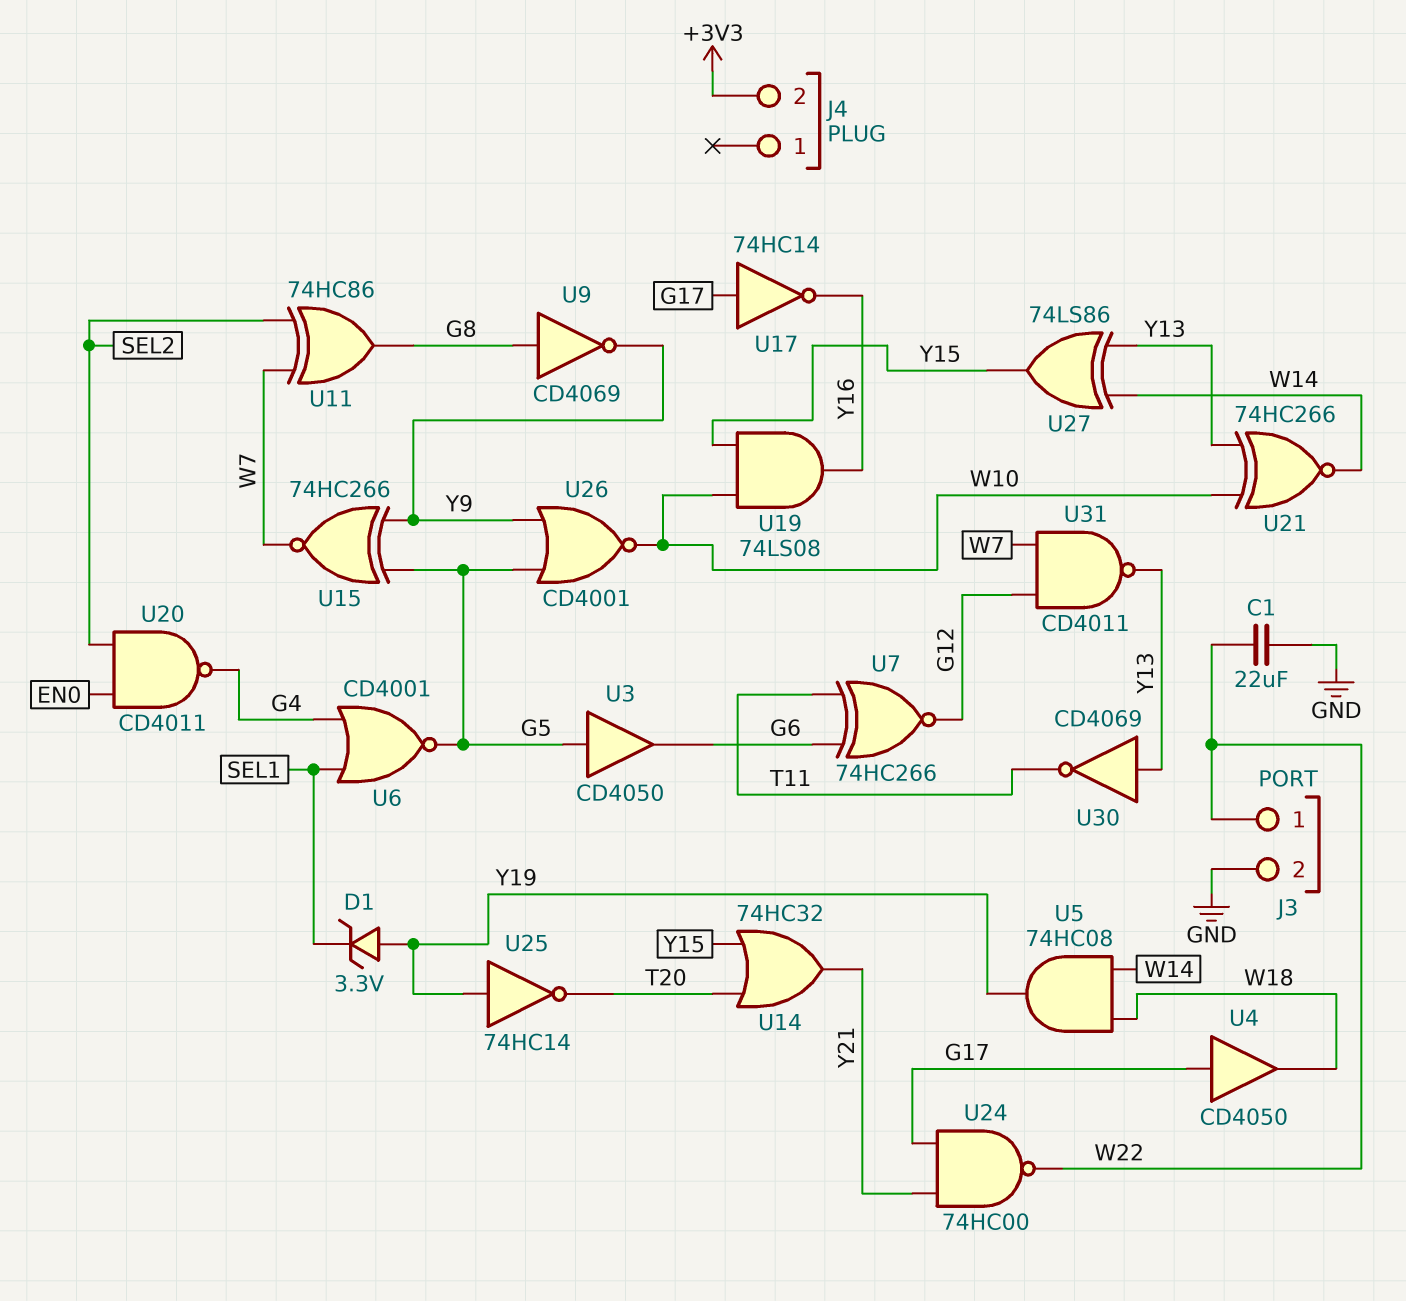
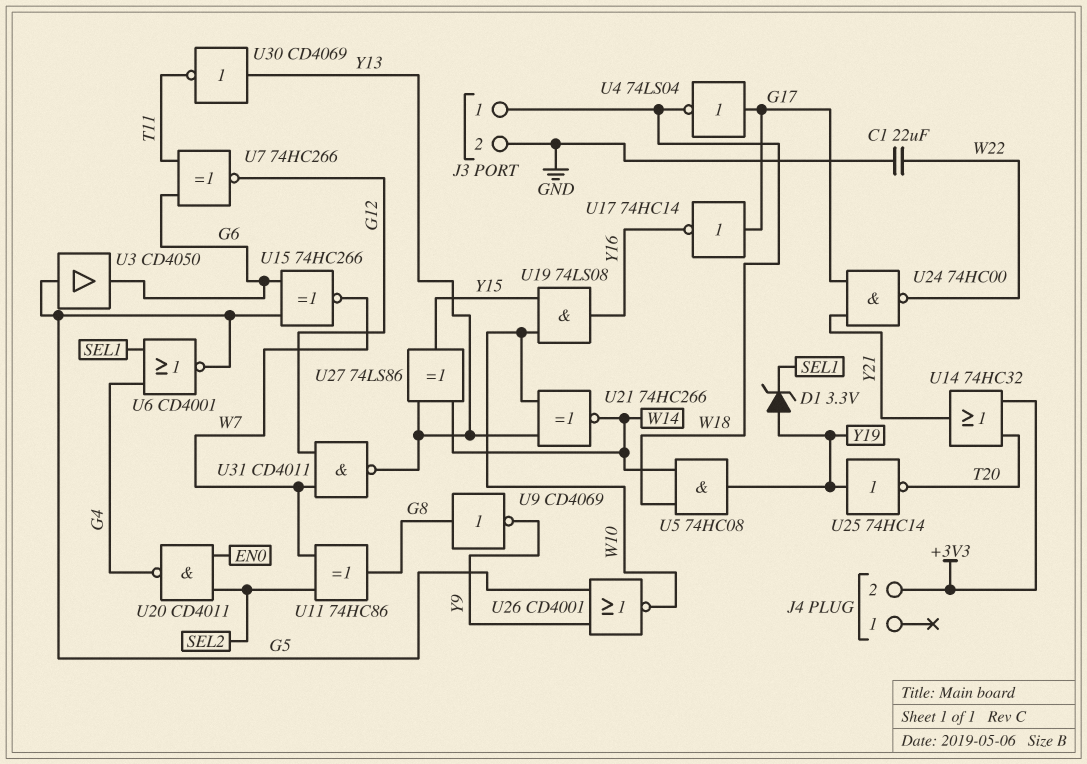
J3 pin 1: W22 -> W18
U4: buffer CD4050 (in G17, out W18) -> NOT 74LS04 (in G17, out W18)
U14: OR 74HC32 (in T20, in Y15, out Y21) -> OR 74HC32 (in +3V3, in T20, out Y21)
U15: XNOR 74HC266 (in G5, in Y9, out W7) -> XNOR 74HC266 (in G5, in G6, out W7)

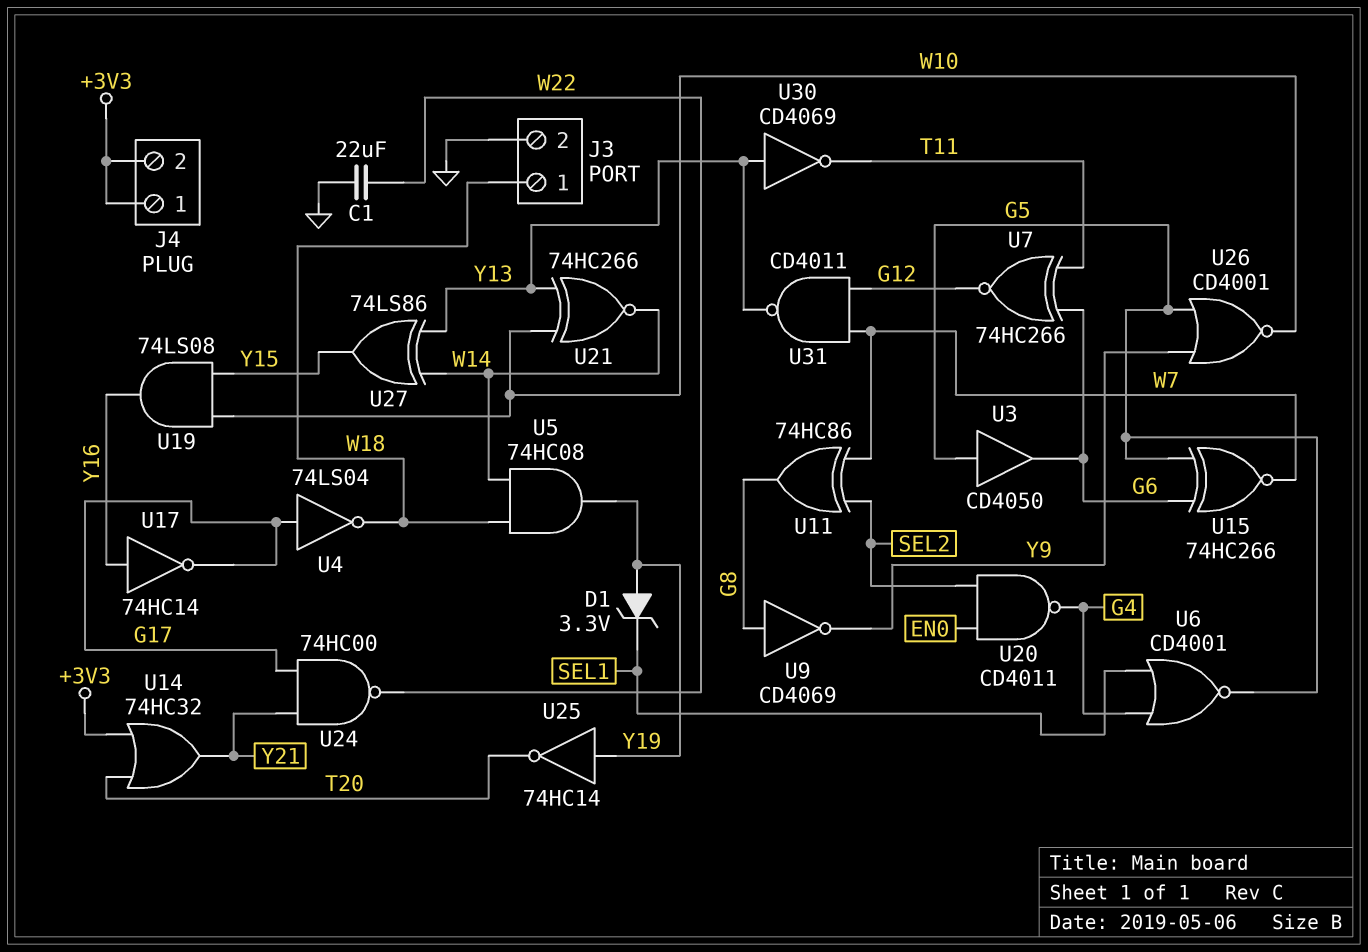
J4 pin 1: none -> +3V3
U17: NOT 74HC14 (in G17, out Y16) -> NOT 74HC14 (in Y16, out G17)

